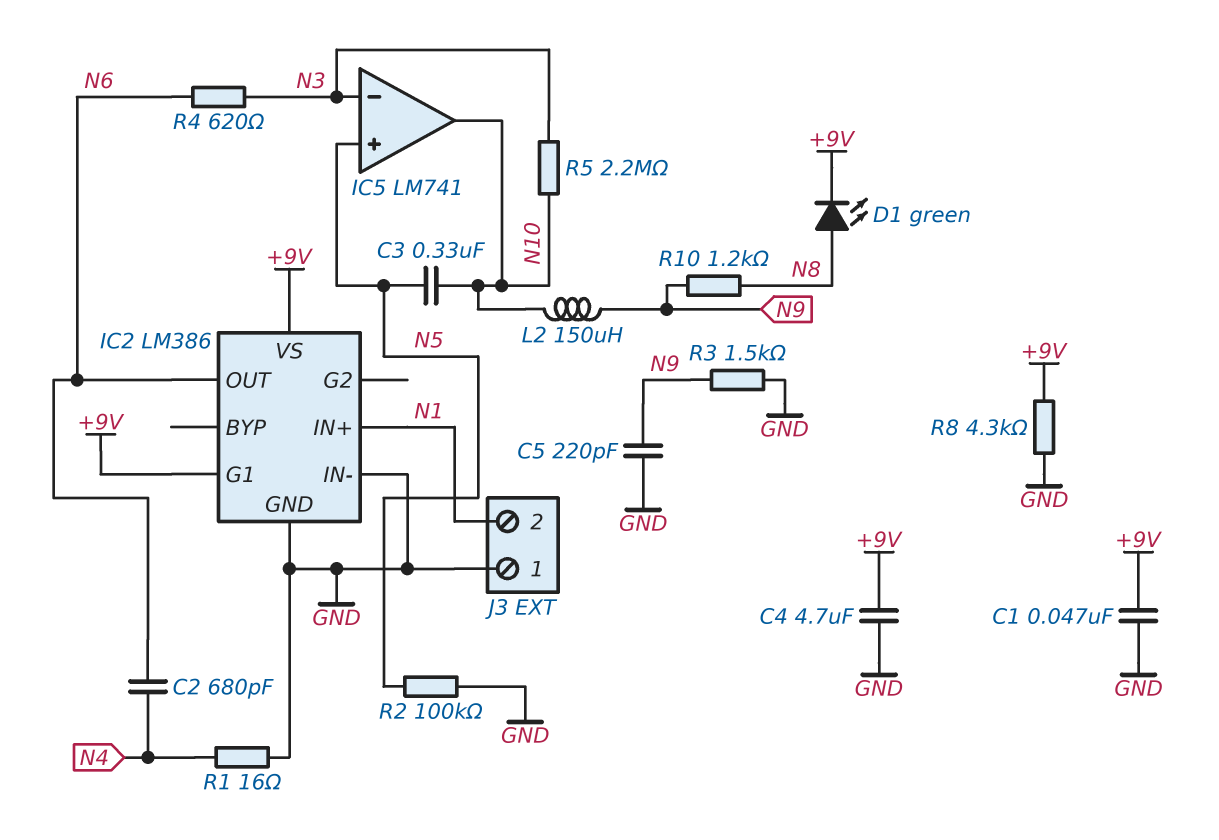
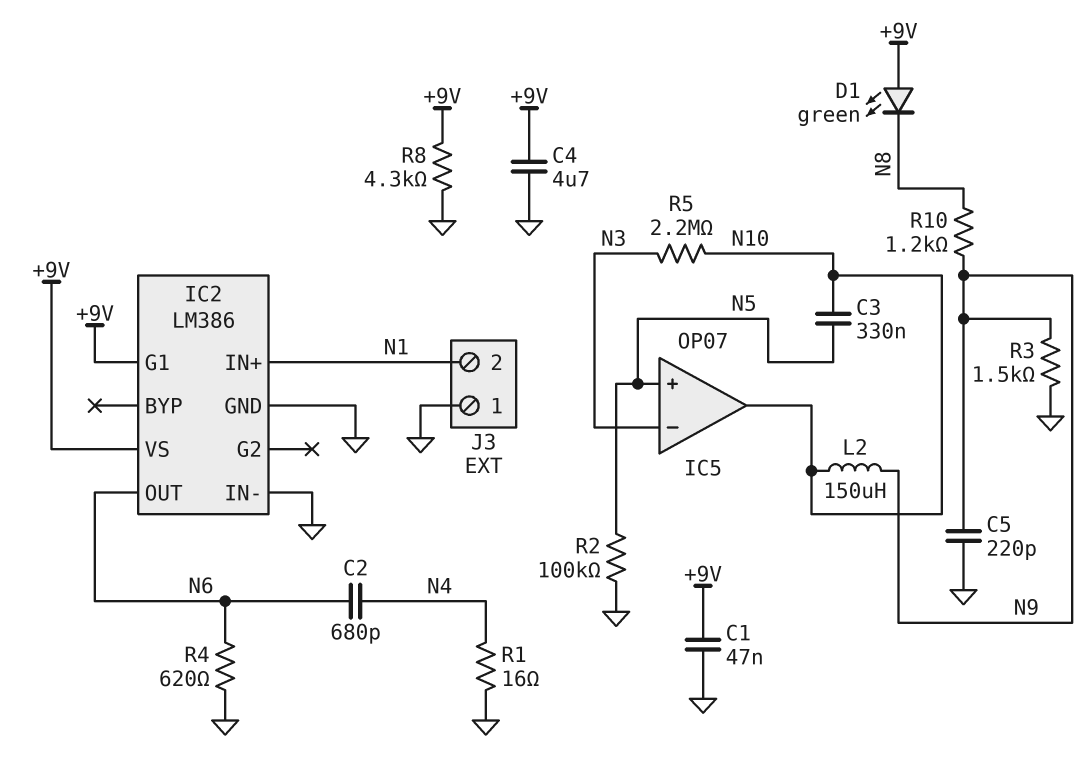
D1: LED green (A N8, K +9V) -> LED green (A +9V, K N8)
IC5: LM741 -> OP07
R4: 620 (N3, N6) -> 620 (GND, N6)

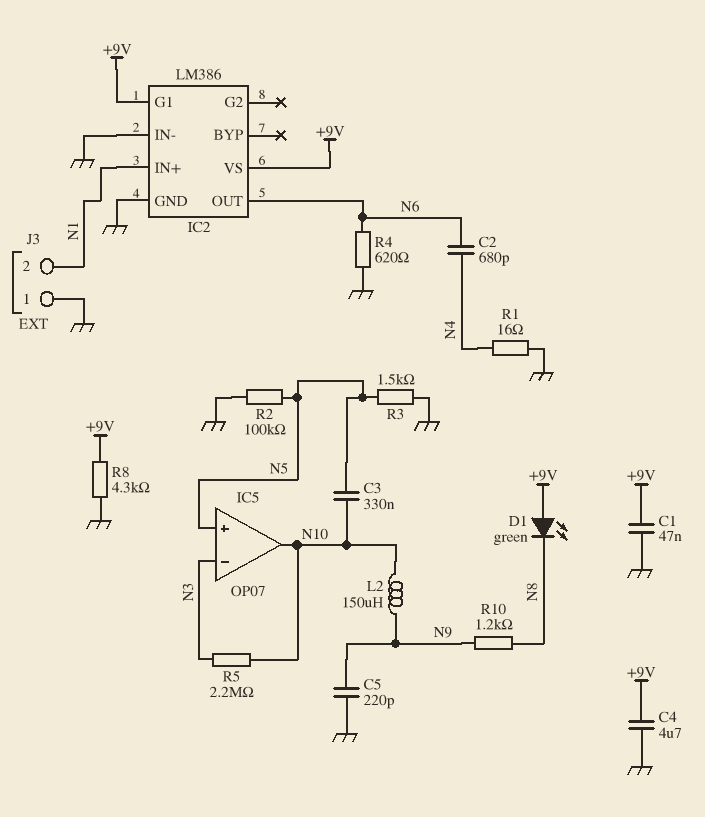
R3: 1.5k (GND, N9) -> 1.5k (GND, N5)

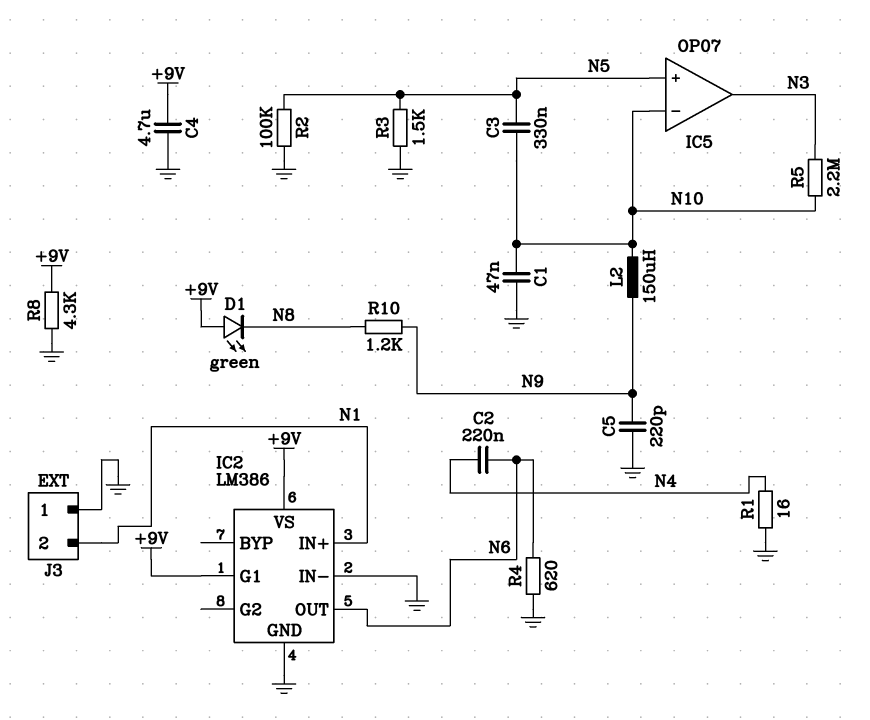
C1: 47nF (+9V, GND) -> 47nF (GND, N10)
C2: 680pF (N4, N6) -> 220nF (N4, N6)
IC5 pin in-: N3 -> N10
IC5 pin out: N10 -> N3

